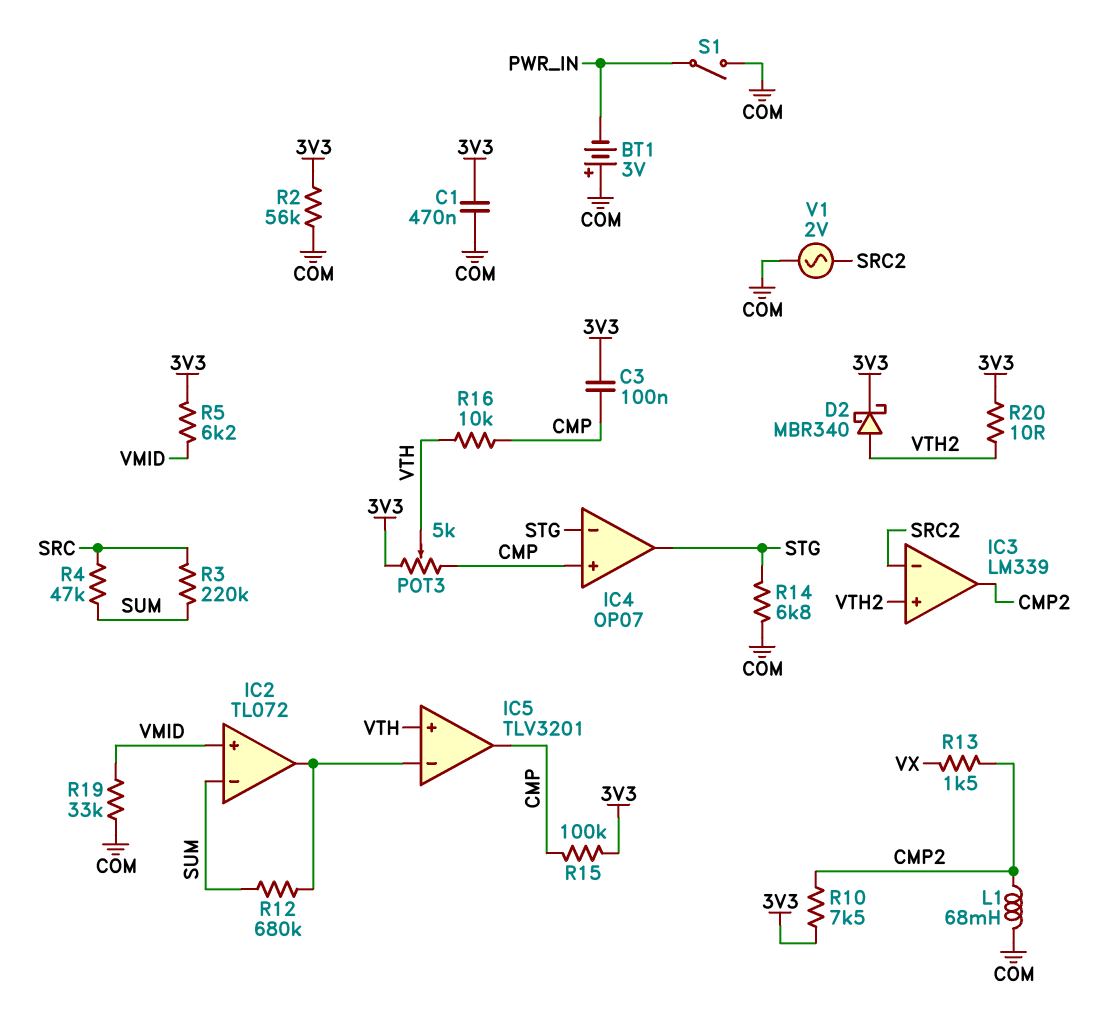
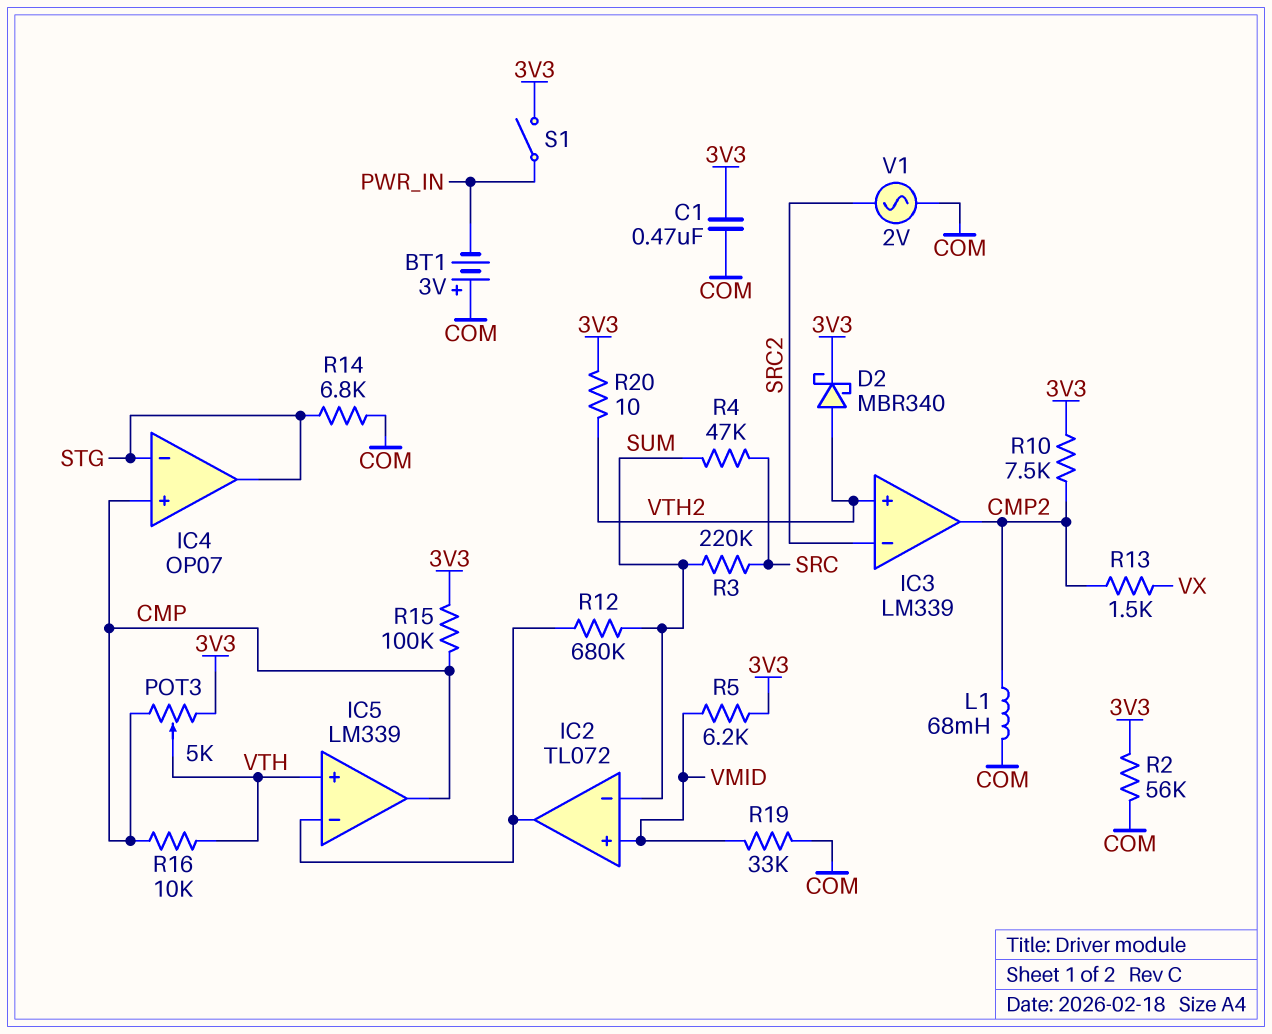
C3: 100nF (3V3, CMP) -> none
IC5: TLV3201 -> LM339
S1: switch (COM, PWR_IN) -> switch (3V3, PWR_IN)

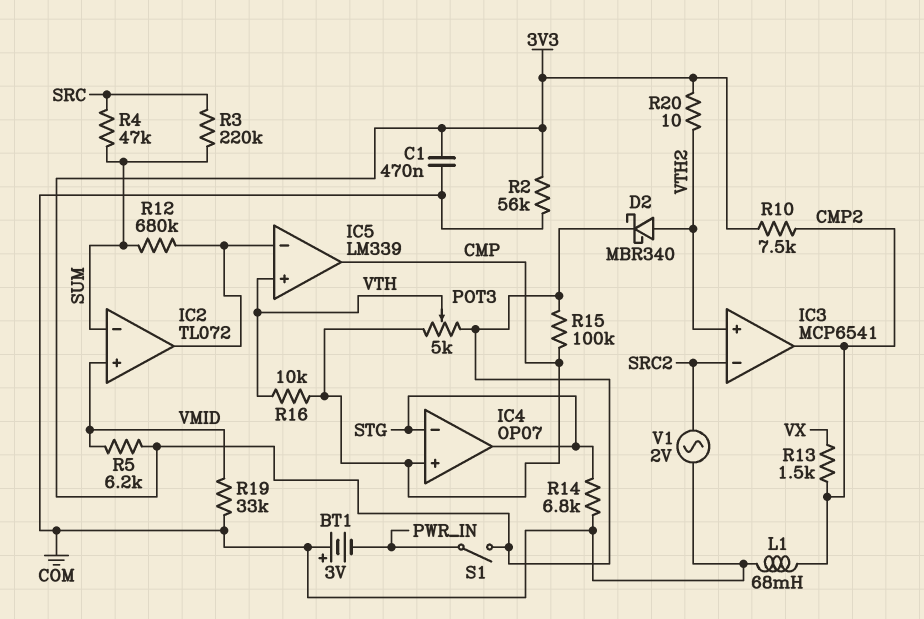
IC3: LM339 -> MCP6541

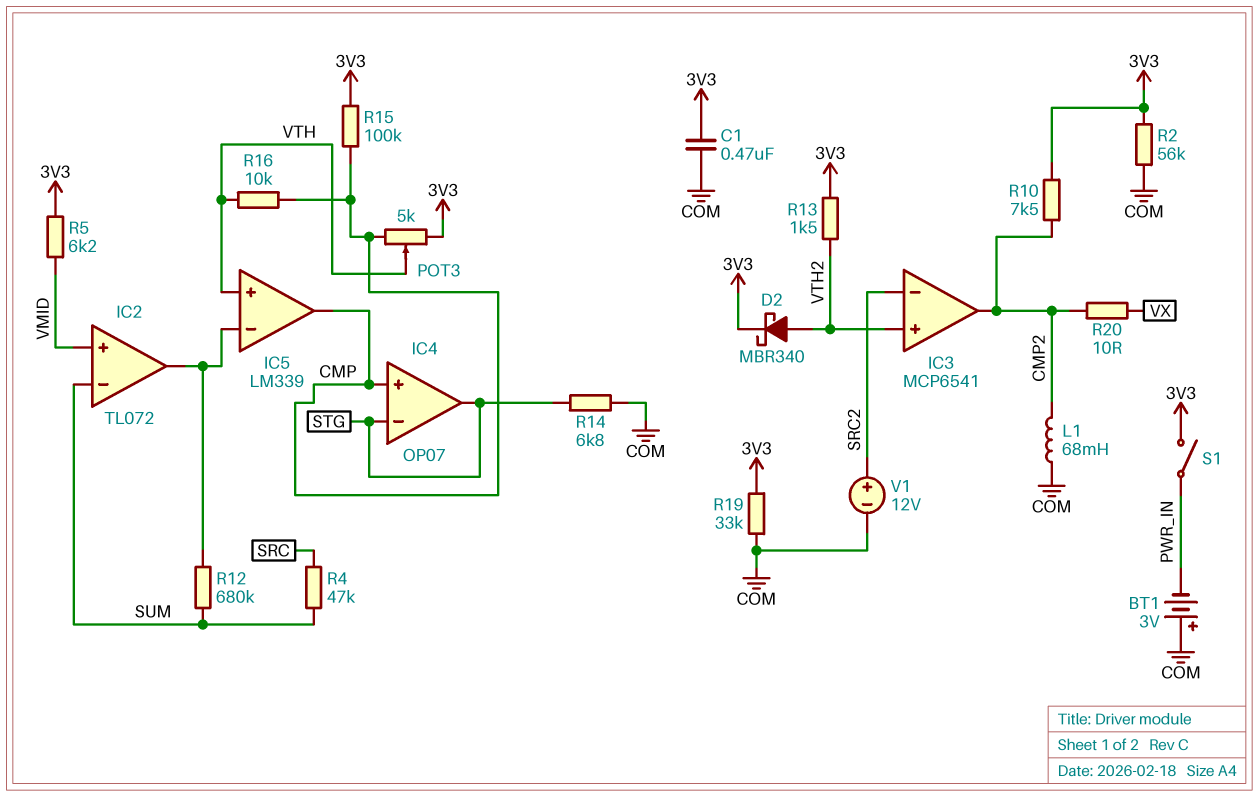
R3: 220k (SRC, SUM) -> none
R13: 1.5k (CMP2, VX) -> 1.5k (3V3, VTH2)
R19: 33k (COM, VMID) -> 33k (3V3, COM)
R20: 10 (3V3, VTH2) -> 10 (CMP2, VX)
V1: AC 2V (COM, SRC2) -> 12V (plus SRC2, minus COM)

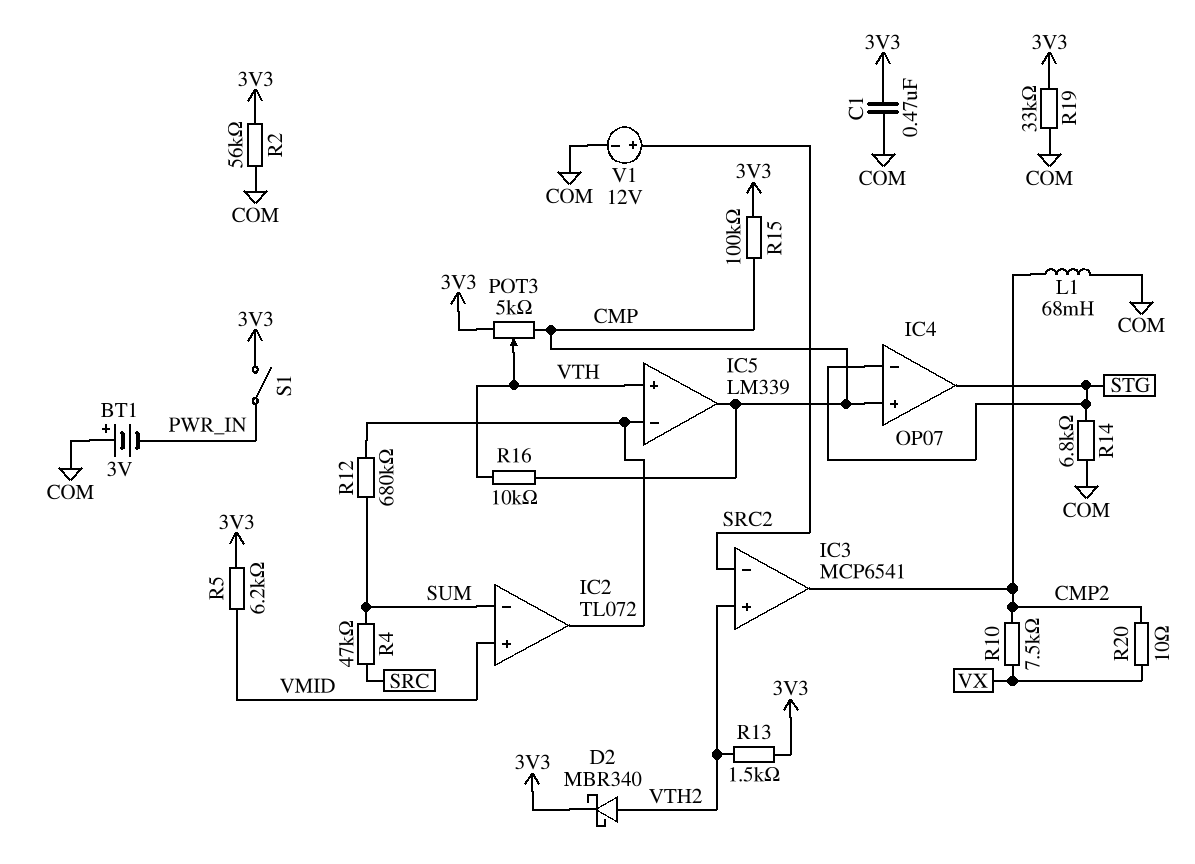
R10: 7.5k (3V3, CMP2) -> 7.5k (CMP2, VX)

